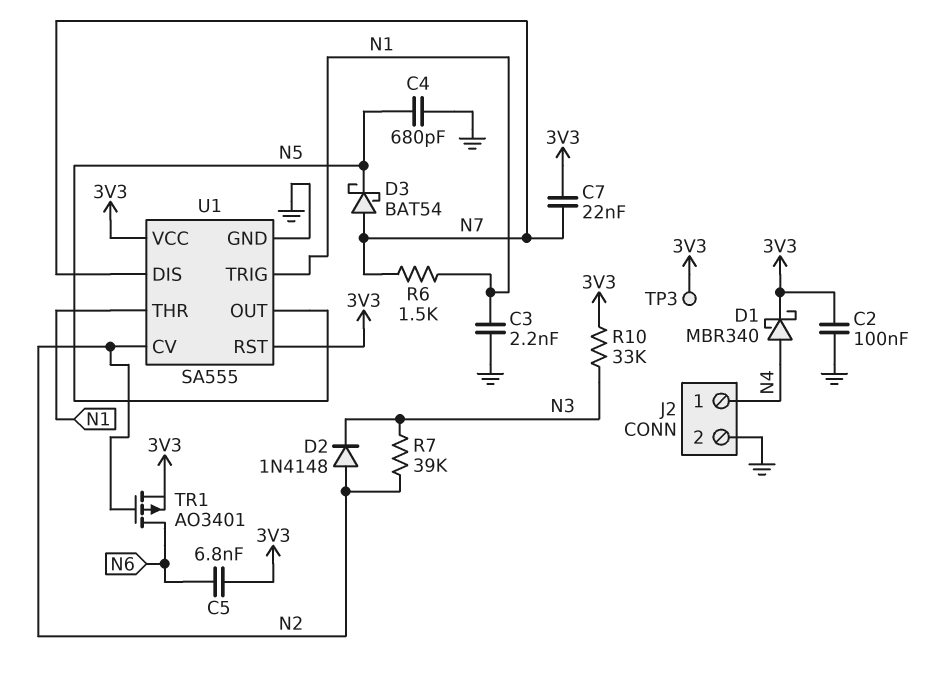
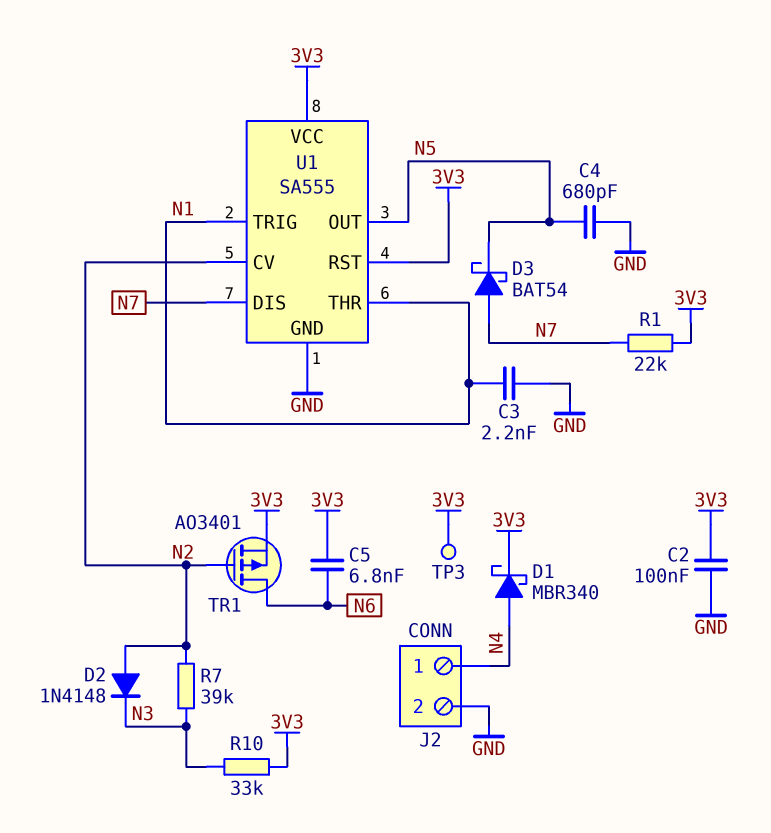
C7: 22nF (3V3, N7) -> none
R1: none -> 22k (3V3, N7)
R6: 1.5k (N1, N7) -> none

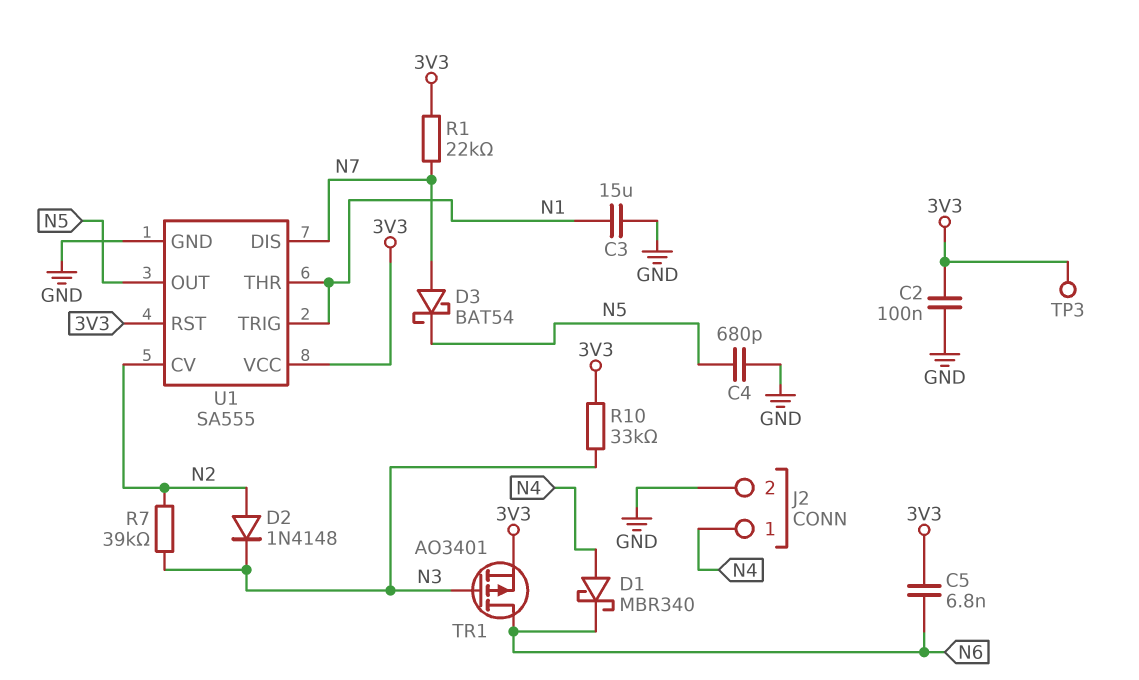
C3: 2.2nF (GND, N1) -> 15uF (GND, N1)
D1: schottky MBR340 (A N4, K 3V3) -> schottky MBR340 (A N4, K N6)
TR1: PMOS AO3401 (G N2, D N6, S 3V3) -> PMOS AO3401 (G N3, D N6, S 3V3)

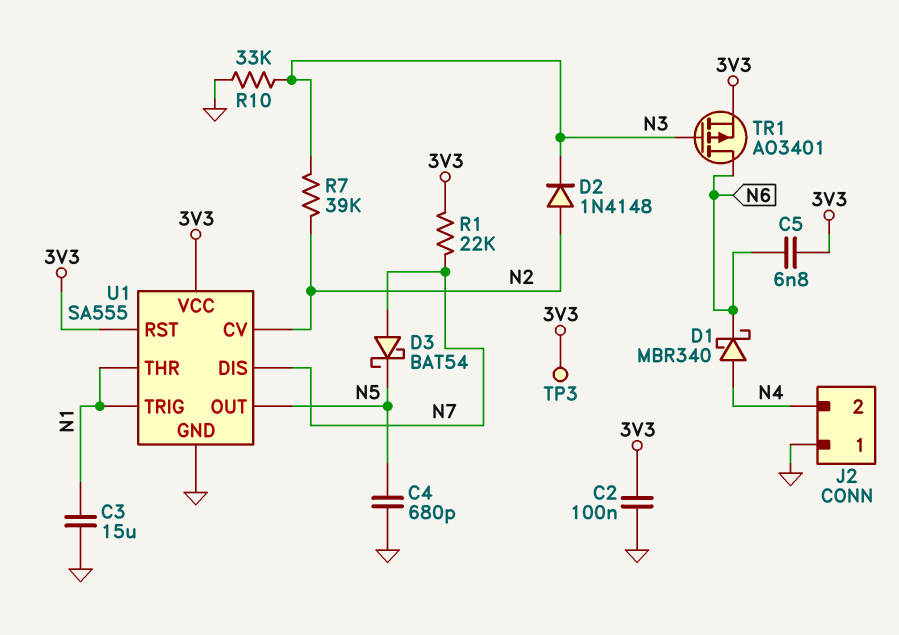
J2 pin 1: N4 -> GND
J2 pin 2: GND -> N4
R10: 33k (3V3, N3) -> 33k (GND, N3)

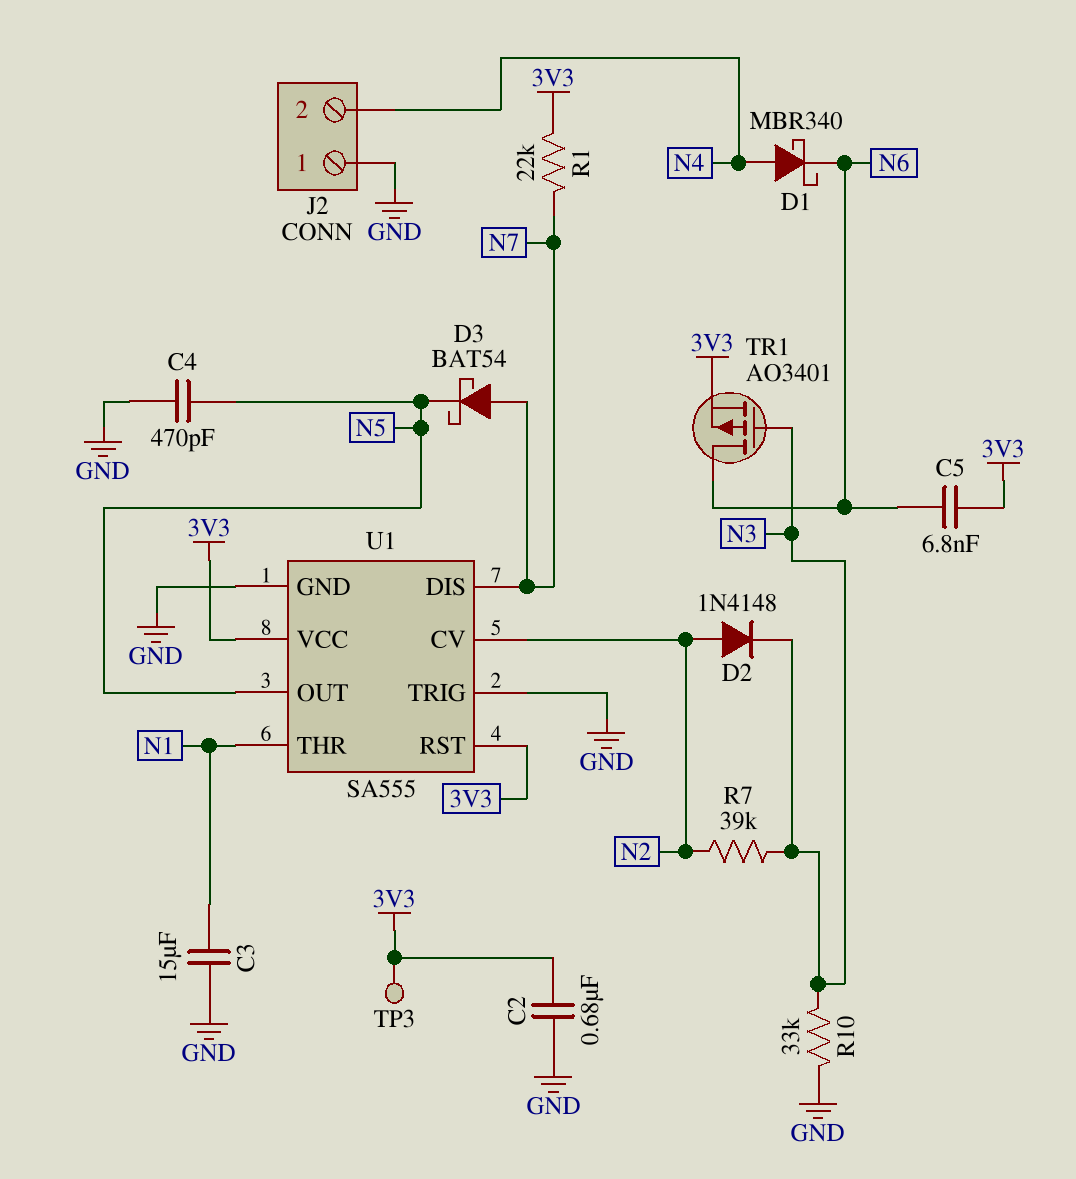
C2: 100nF (3V3, GND) -> 680nF (3V3, GND)
C4: 680pF (GND, N5) -> 470pF (GND, N5)
U1 pin TRIG: N1 -> GND

